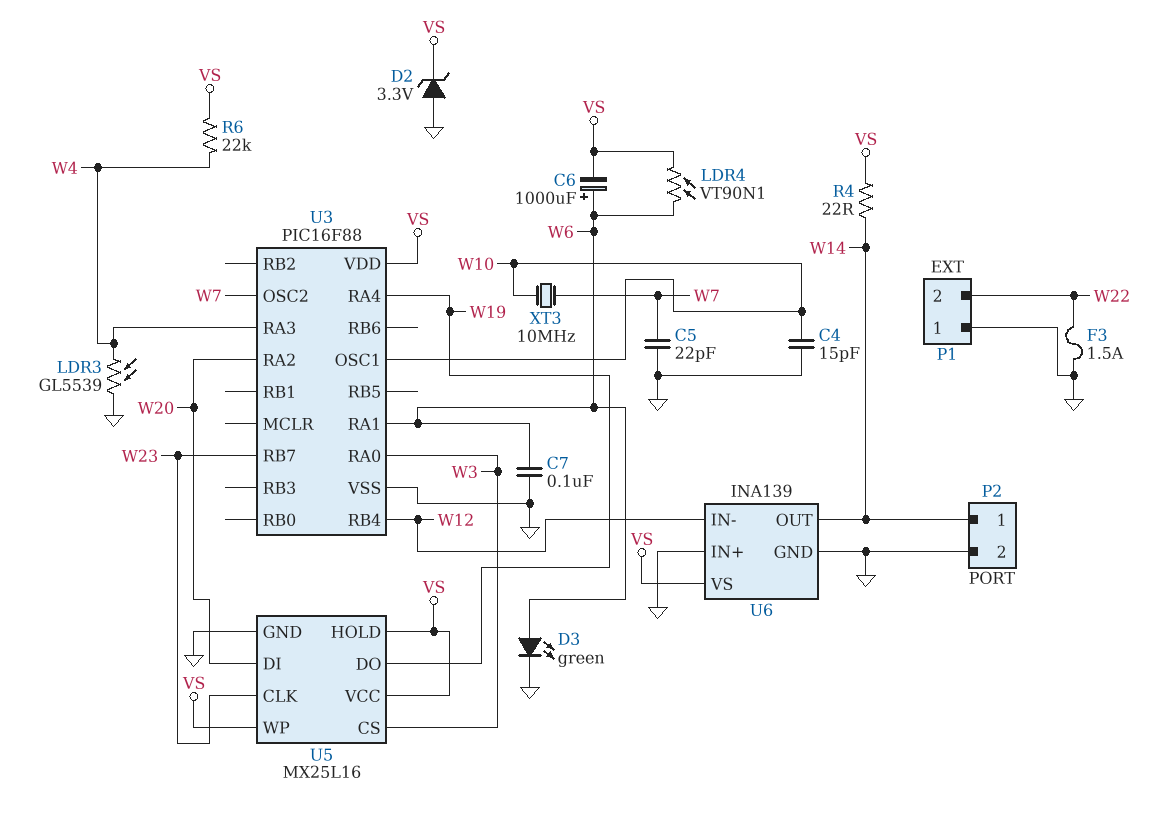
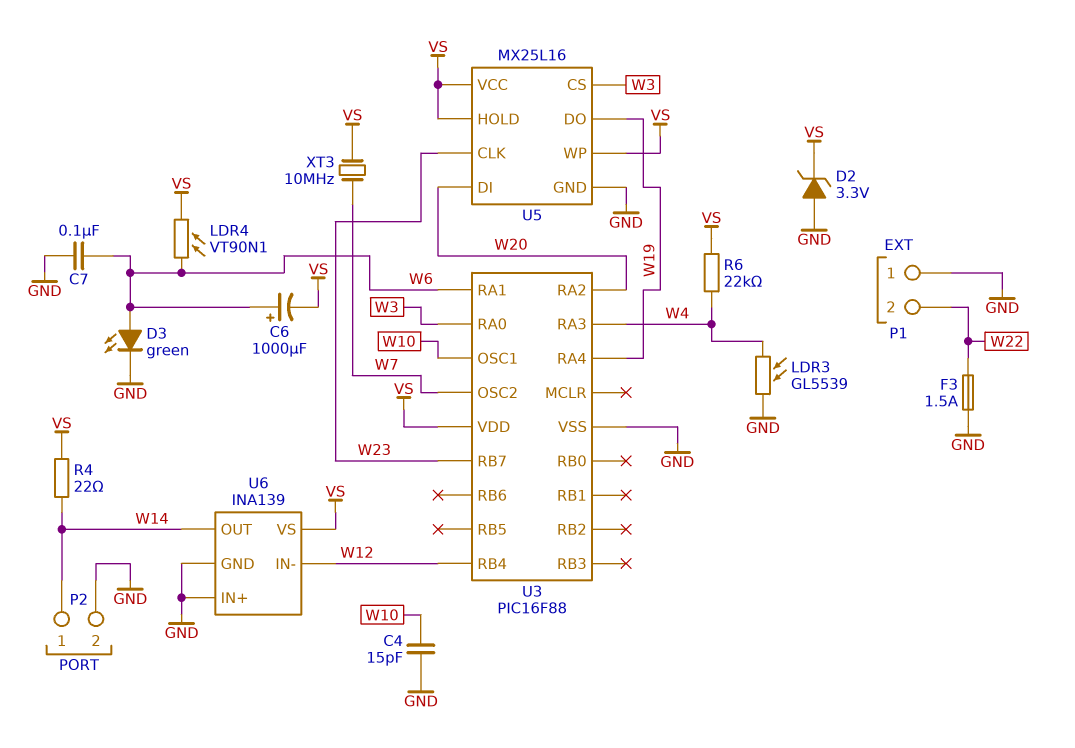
C5: 22pF (GND, W7) -> none
XT3: 10MHz (W7, W10) -> 10MHz (VS, W7)

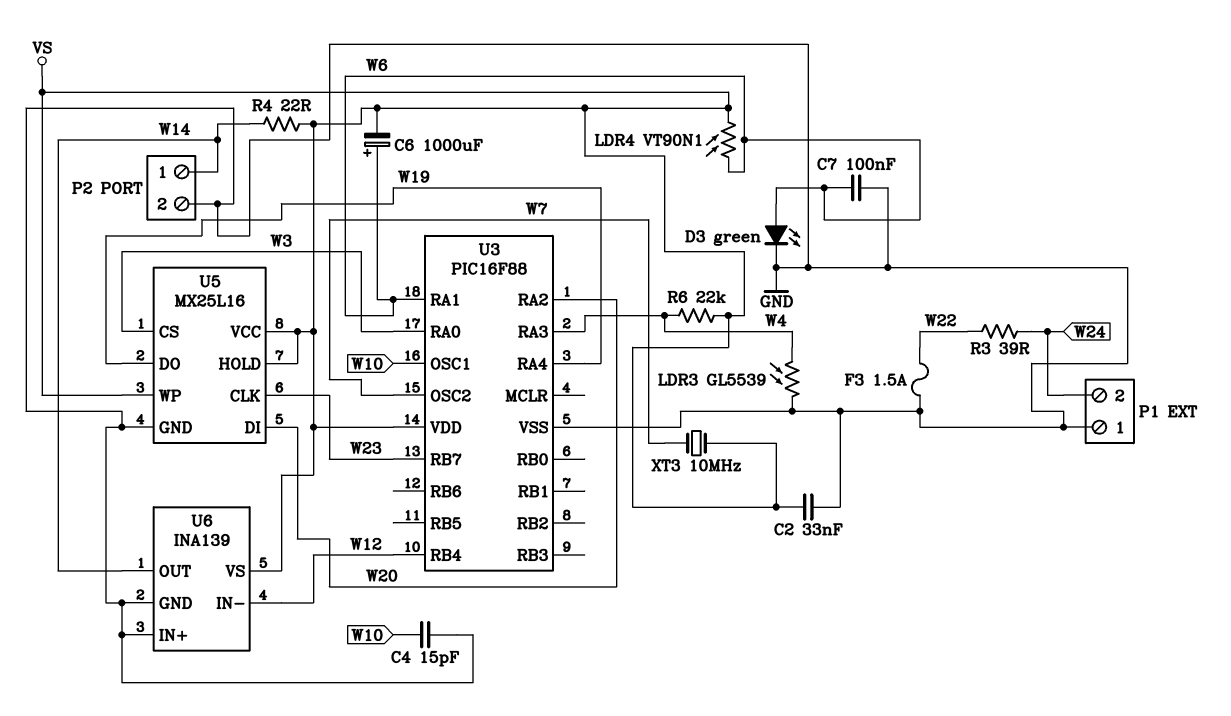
C2: none -> 33nF (GND, VS)
D2: zener 3.3V (A GND, K VS) -> none
P1 pin 2: W22 -> W24
R3: none -> 39 (W22, W24)

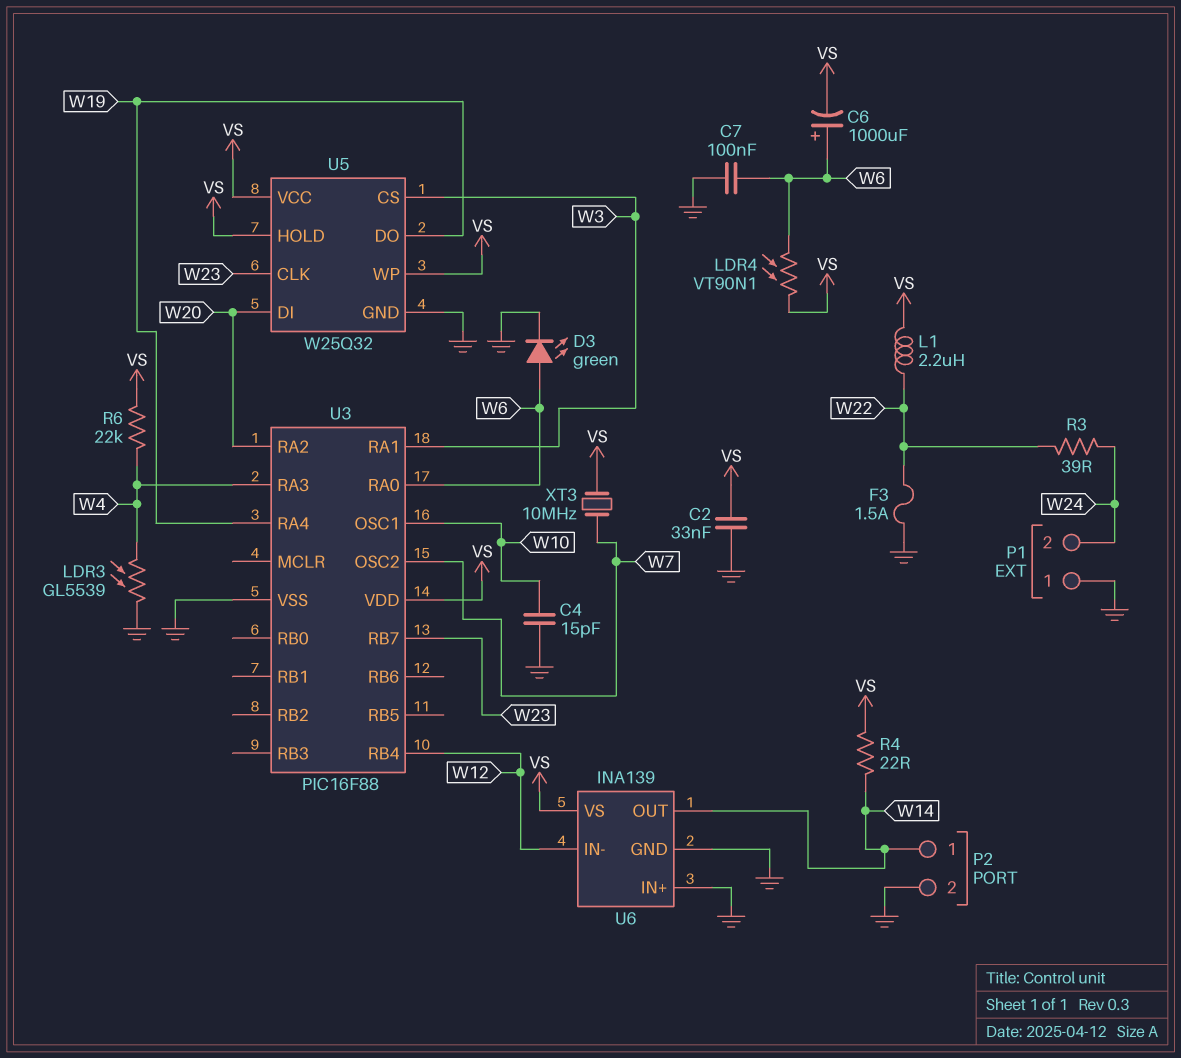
L1: none -> 2.2uH (VS, W22)
U3 pin RA0: W3 -> W6
U3 pin RA1: W6 -> W3
U5: MX25L16 -> W25Q32

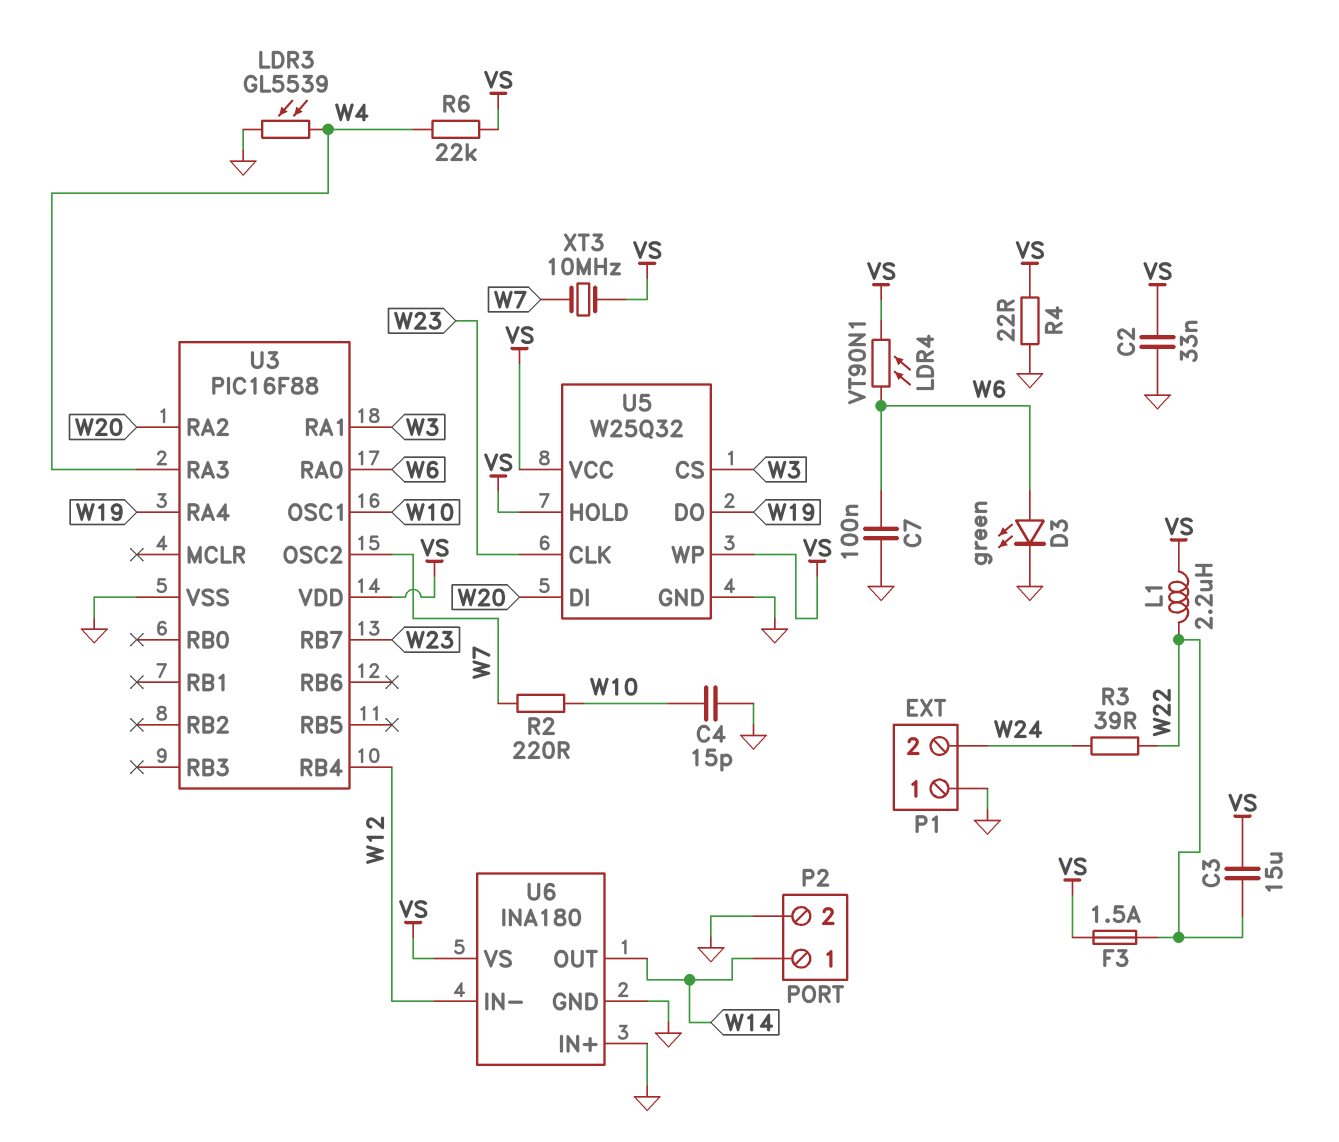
C3: none -> 15uF (VS, W22)
C6: 1000uF (plus W6, minus VS) -> none
F3: 1.5A (GND, W22) -> 1.5A (VS, W22)
R2: none -> 220 (W7, W10)
R4: 22 (VS, W14) -> 22 (GND, VS)
U6: INA139 -> INA180

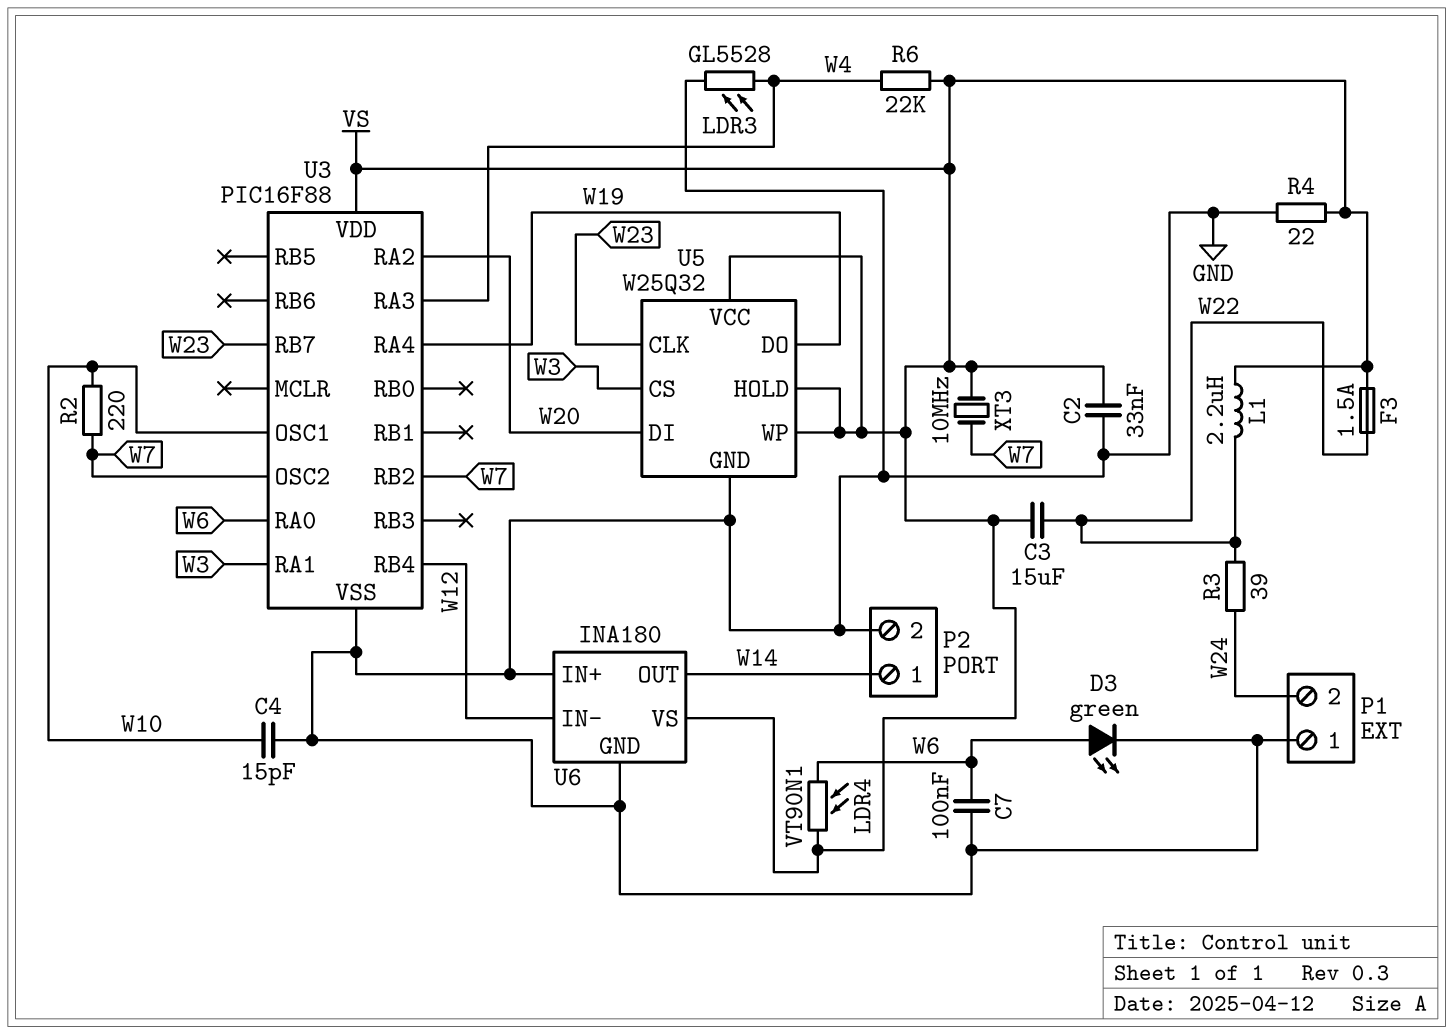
LDR3: GL5539 (GND, W4) -> GL5528 (GND, W4)
U3 pin RB2: none -> W7

